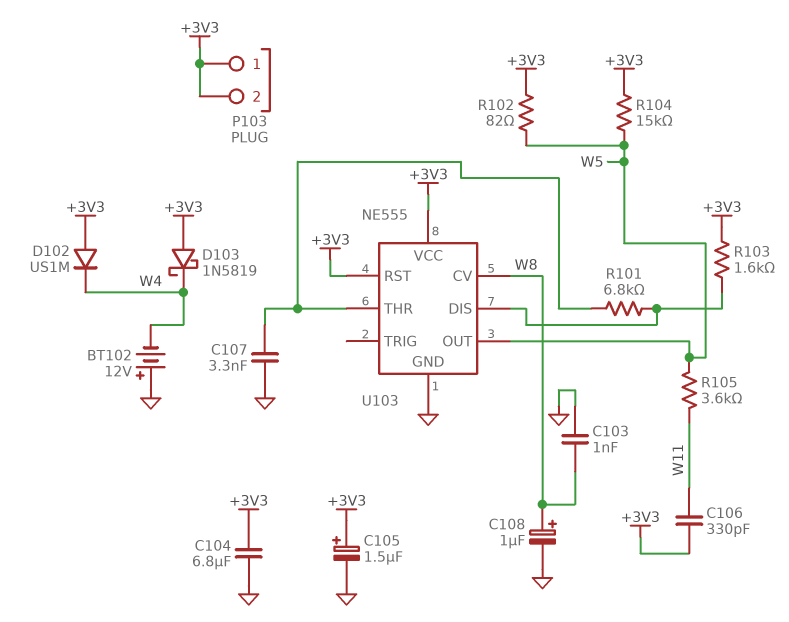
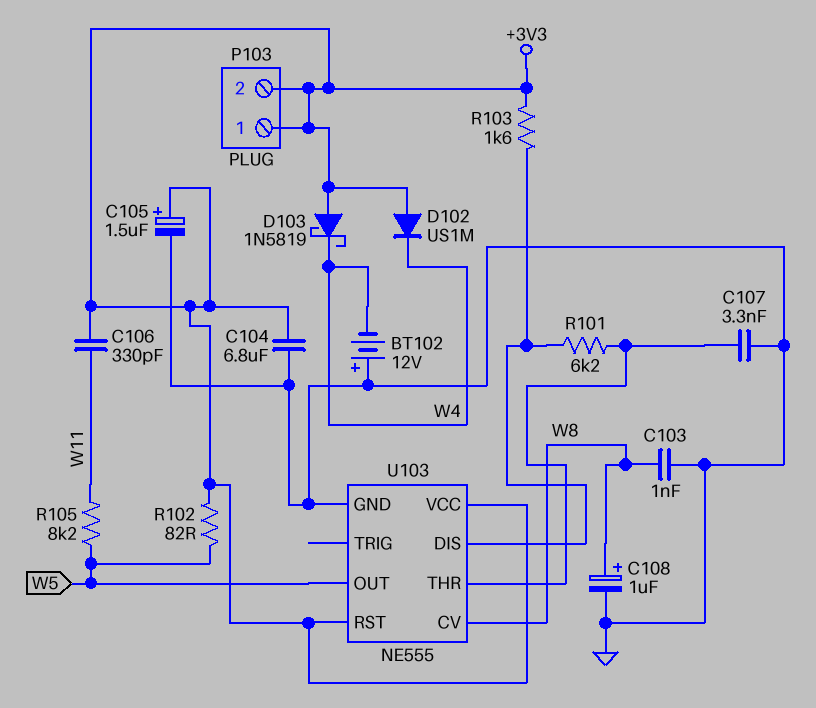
R101: 6.8k (U103/DIS, U103/THR) -> 6.2k (U103/DIS, U103/THR)
R104: 15k (+3V3, W5) -> none
R105: 3.6k (W5, W11) -> 8.2k (W5, W11)

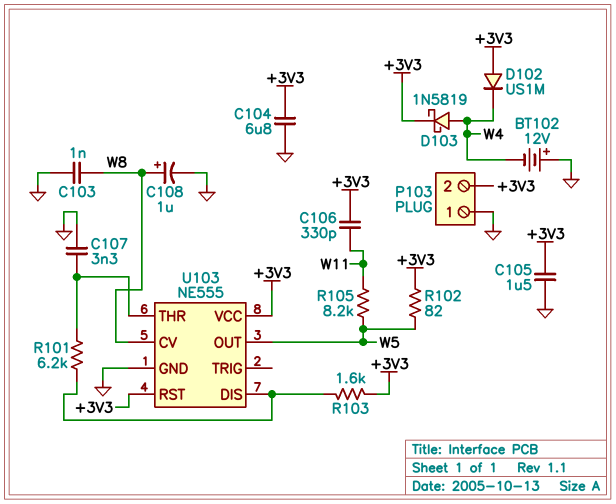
C105: 1.5uF (plus +3V3, minus GND) -> 1.5uF (+3V3, GND)
D103: schottky 1N5819 (A +3V3, K W4) -> schottky 1N5819 (A W4, K +3V3)
P103 pin 1: +3V3 -> GND

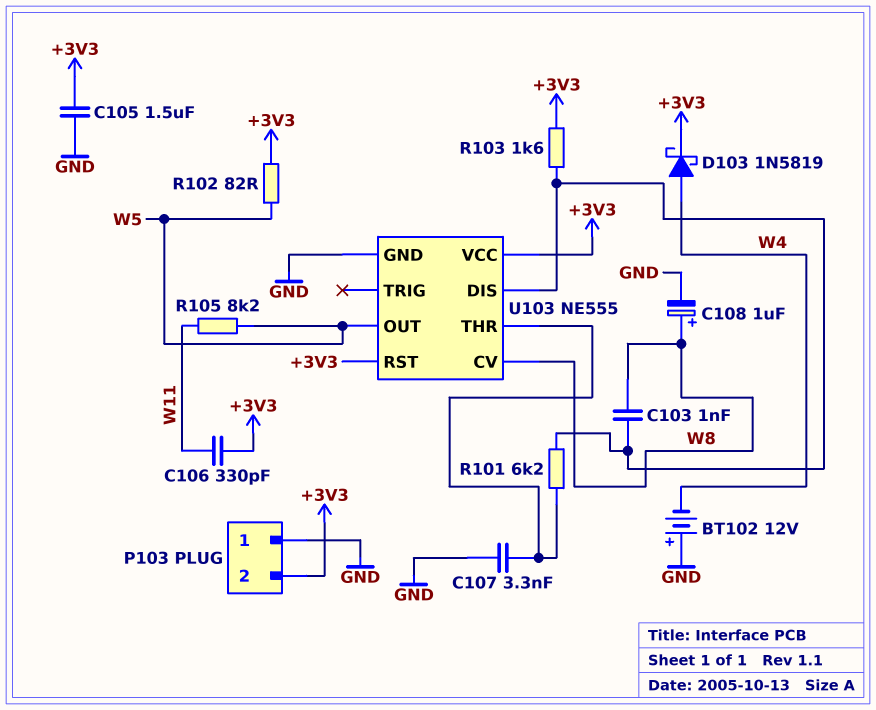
C103: 1nF (GND, W8) -> 1nF (U103/DIS, W8)
C104: 6.8uF (+3V3, GND) -> none
D102: diode US1M (A +3V3, K W4) -> none

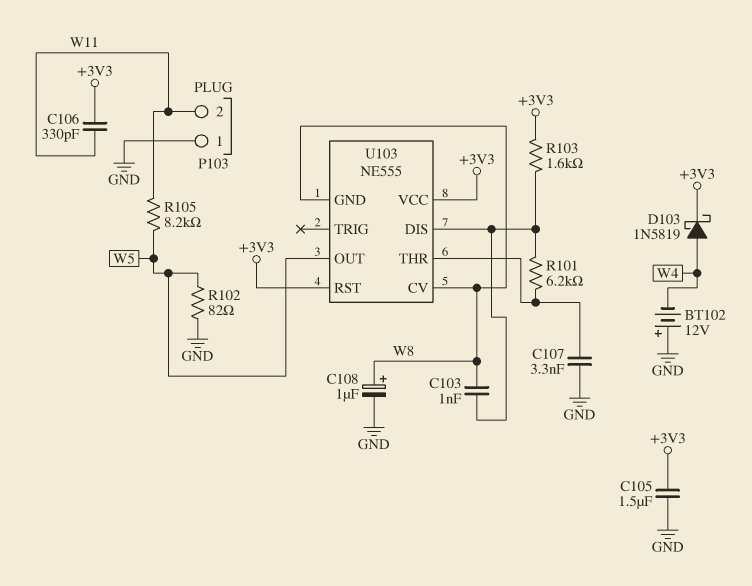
P103 pin 2: +3V3 -> W11
R102: 82 (+3V3, W5) -> 82 (GND, W5)
U103 pin GND: GND -> W8

